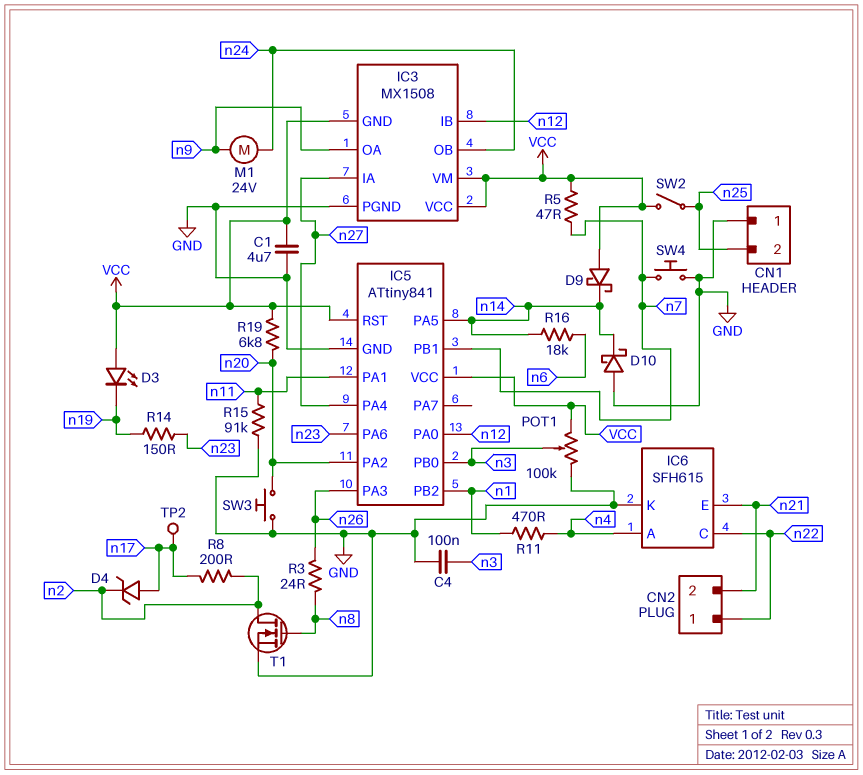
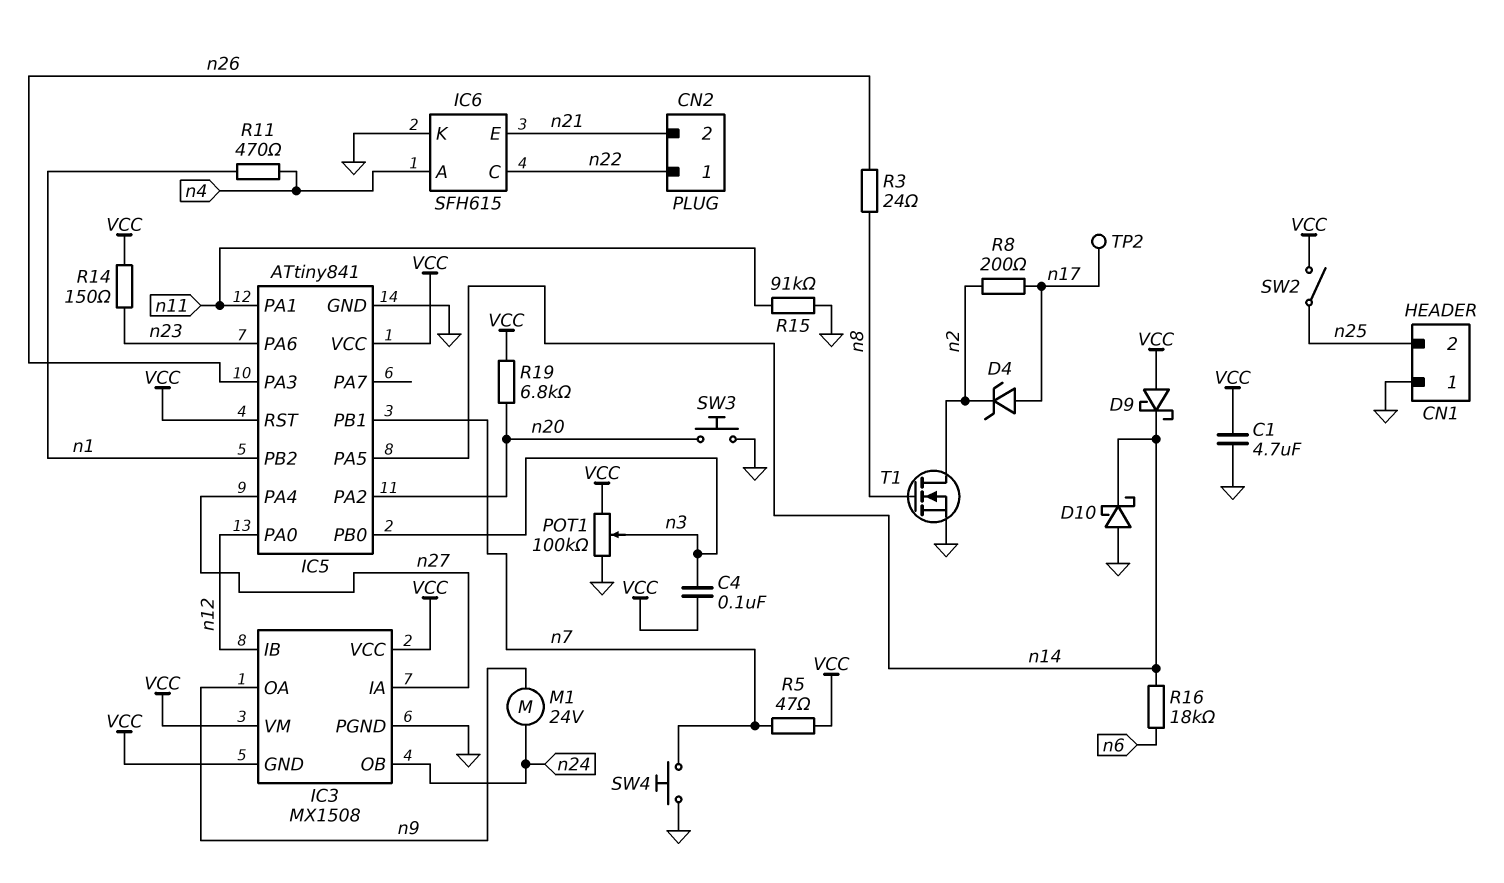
C4: 100nF (GND, n3) -> 100nF (VCC, n3)
D3: LED (A VCC, K n19) -> none
R14: 150 (n19, n23) -> 150 (VCC, n23)

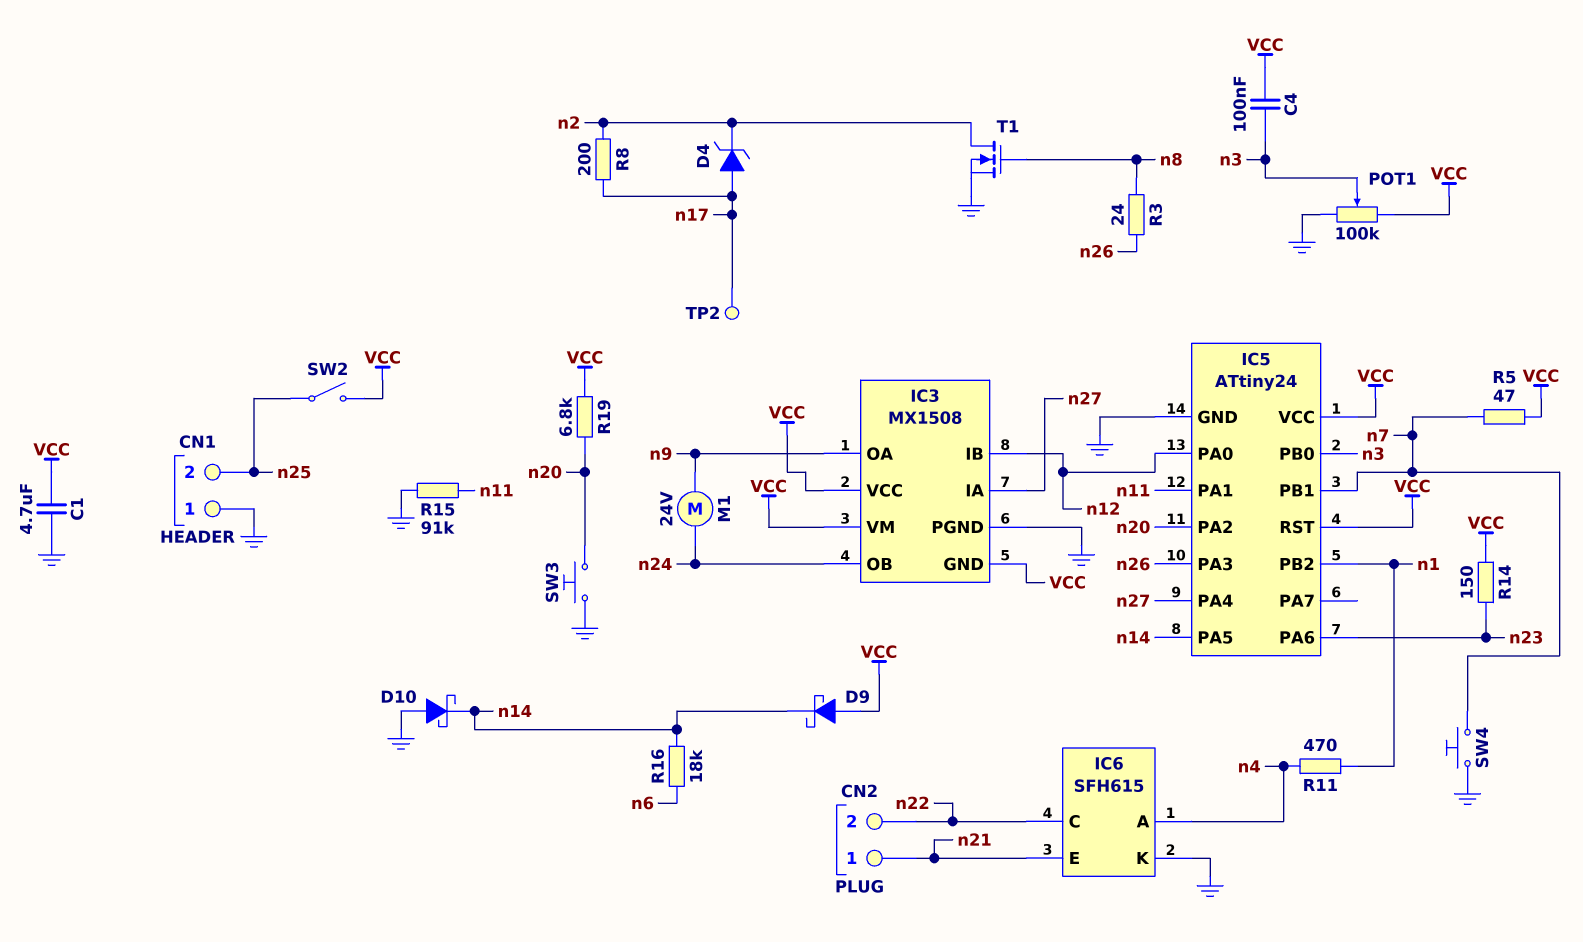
CN2 pin 1: n22 -> n21
CN2 pin 2: n21 -> n22
IC5: ATtiny841 -> ATtiny24

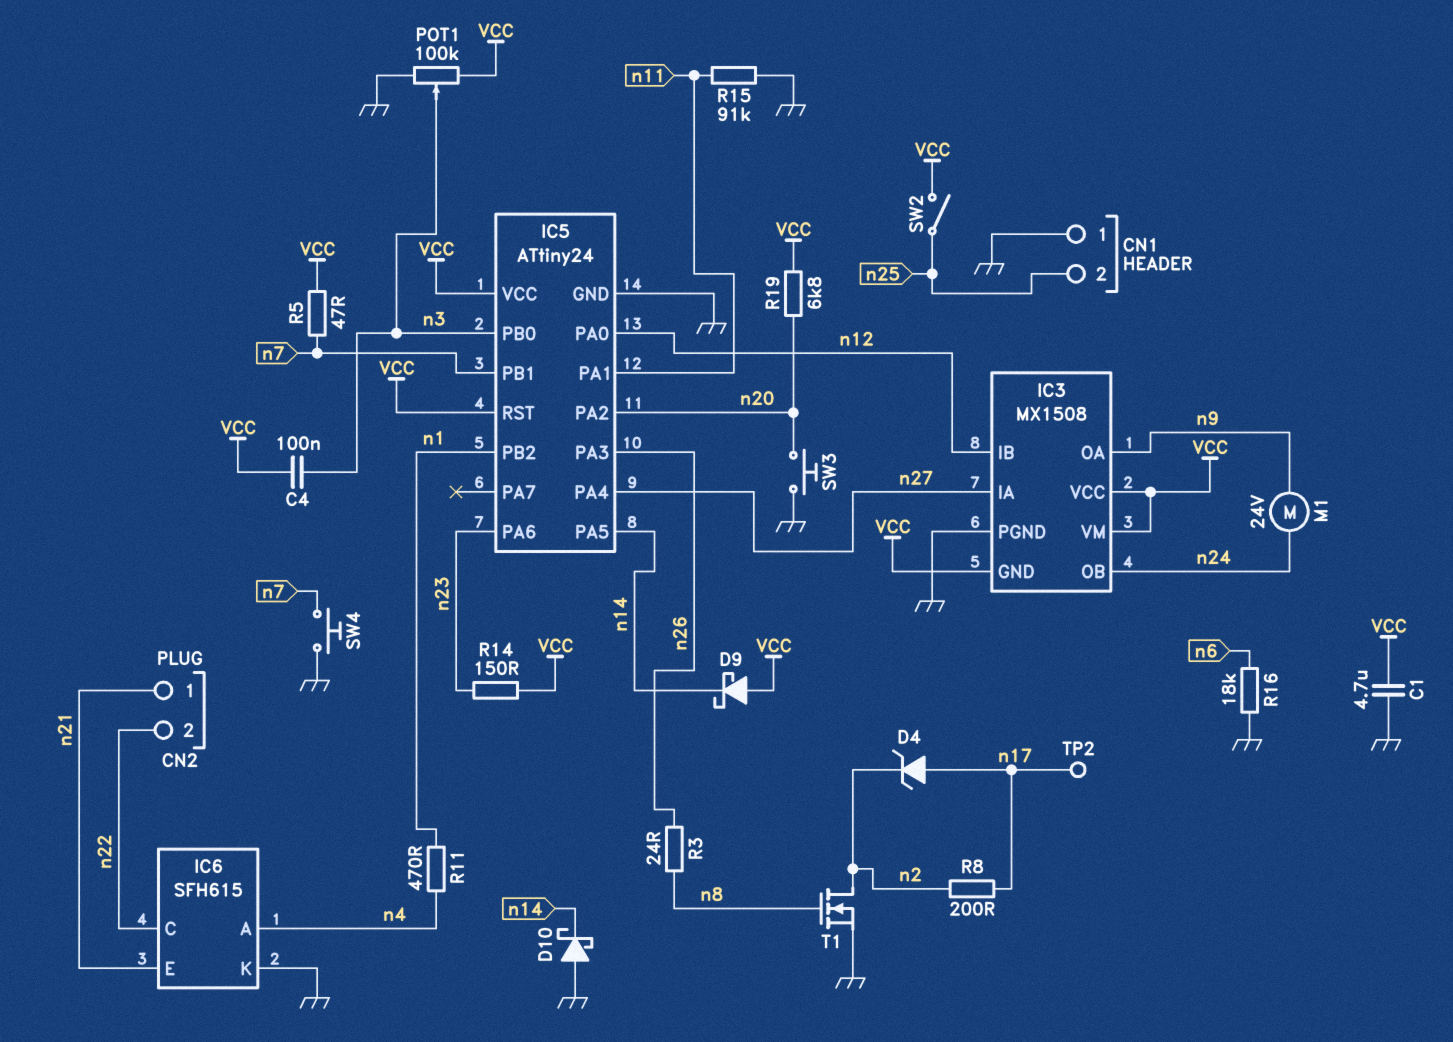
R16: 18k (n6, n14) -> 18k (GND, n6)

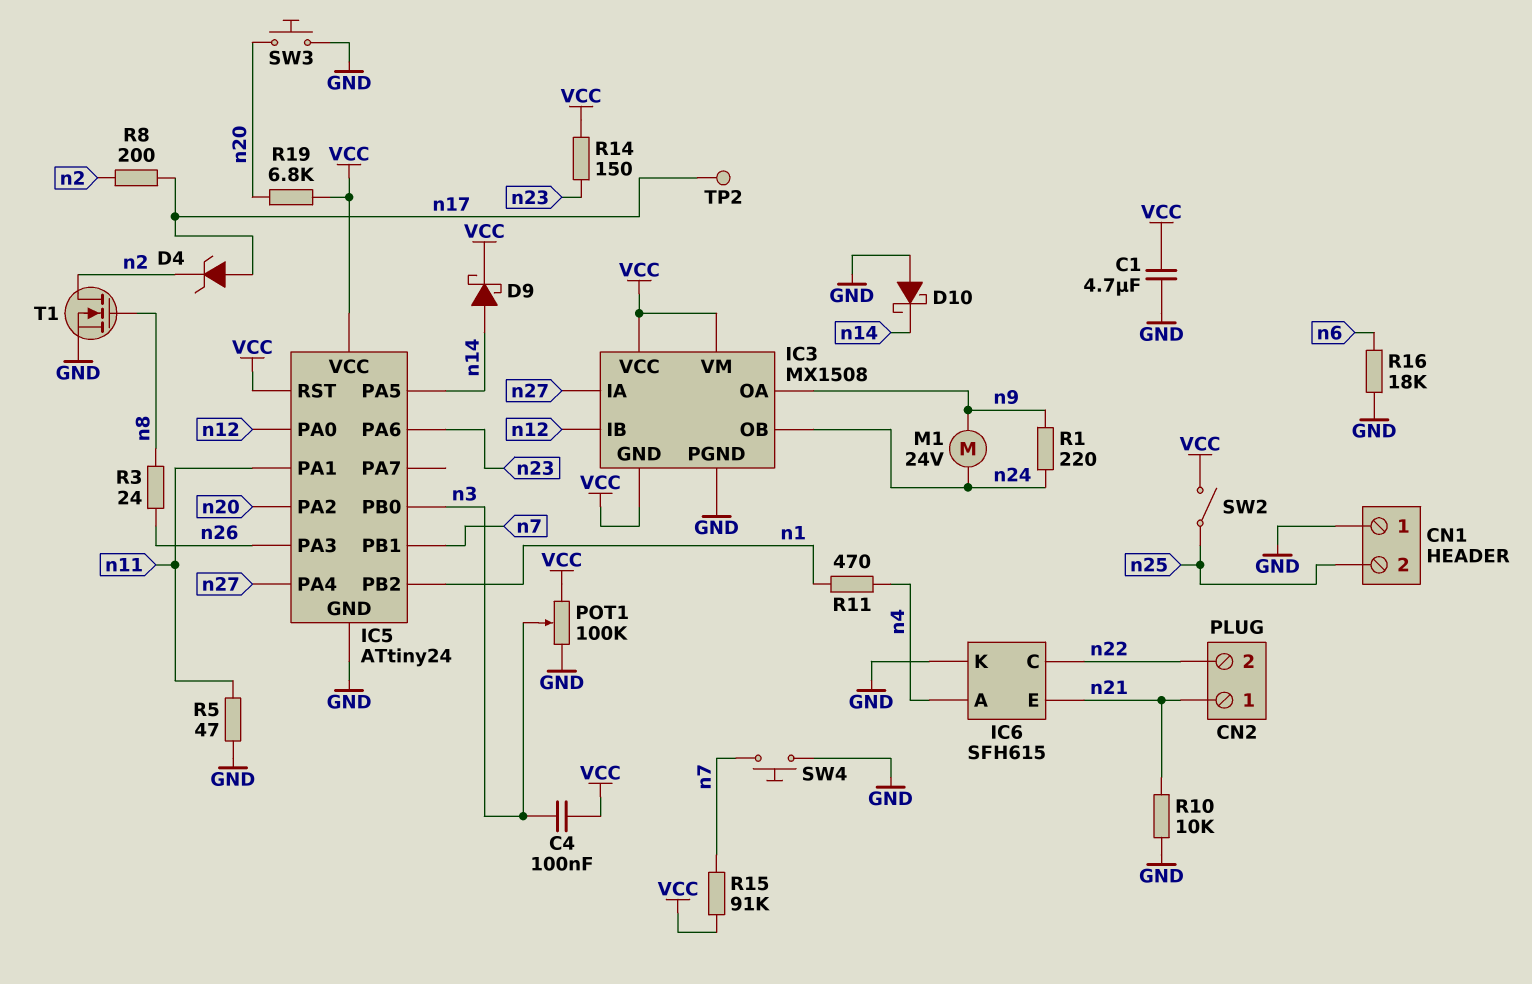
D9: schottky (A VCC, K n14) -> schottky (A n14, K VCC)
R1: none -> 220 (n9, n24)
R5: 47 (VCC, n7) -> 47 (GND, n11)
R10: none -> 10k (GND, n21)
R15: 91k (GND, n11) -> 91k (VCC, n7)

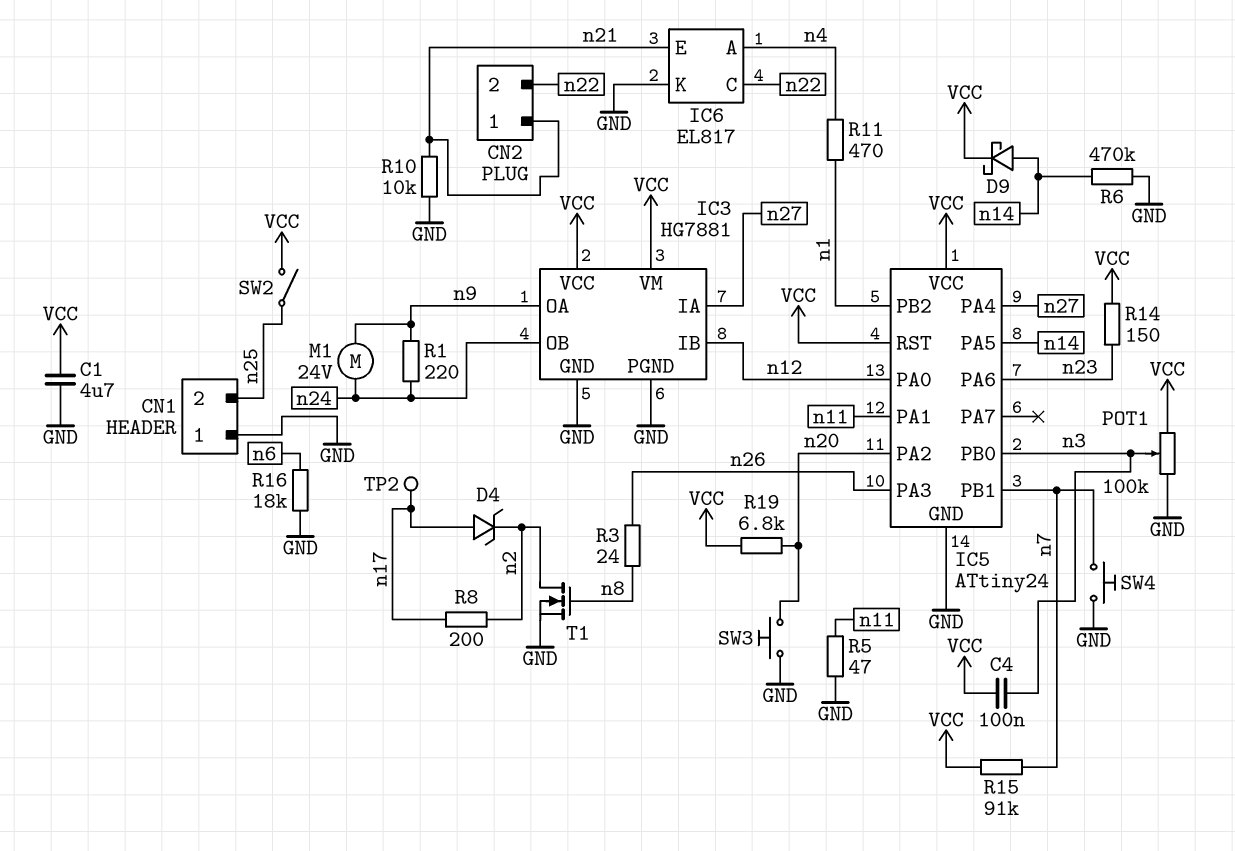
D10: schottky (A GND, K n14) -> none
IC3: MX1508 -> HG7881
IC3 pin GND: VCC -> GND
IC6: SFH615 -> EL817
R6: none -> 470k (GND, n14)

